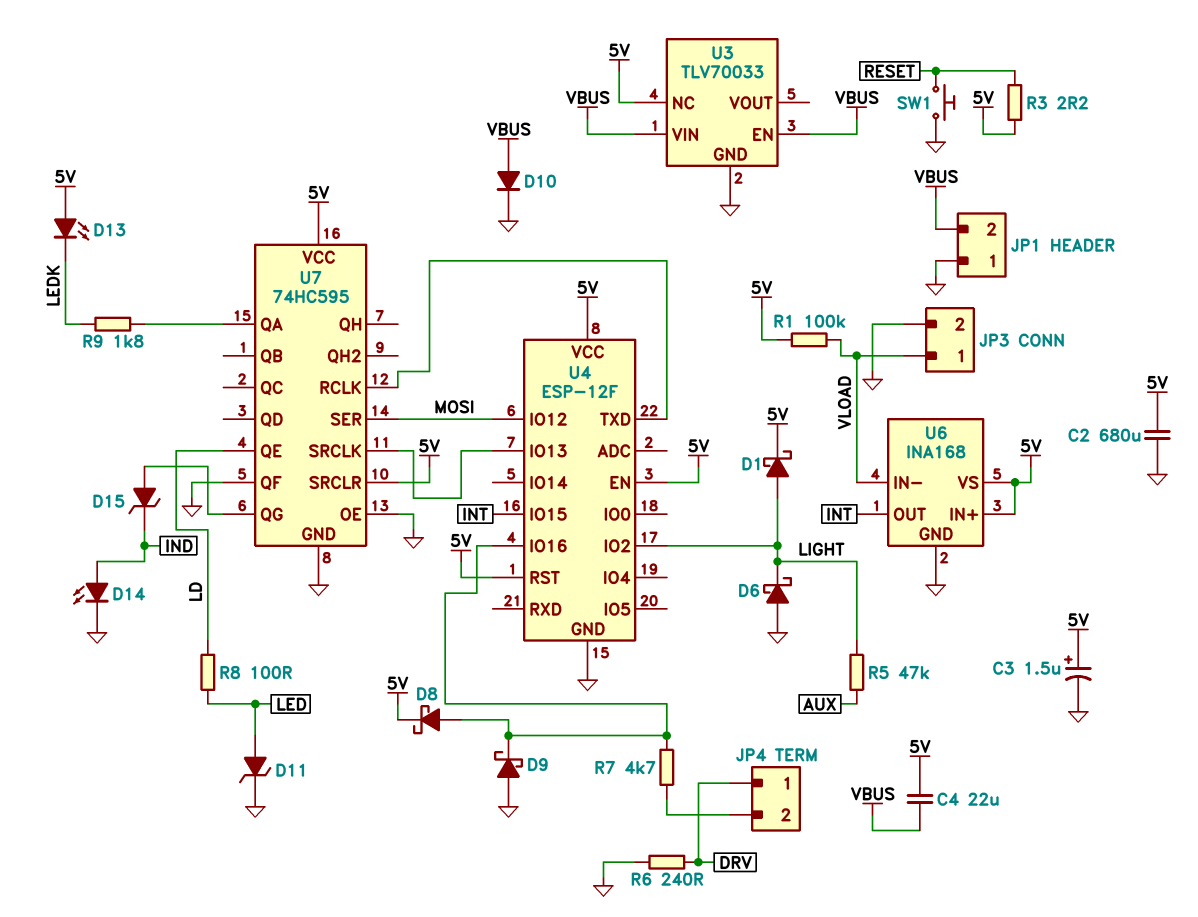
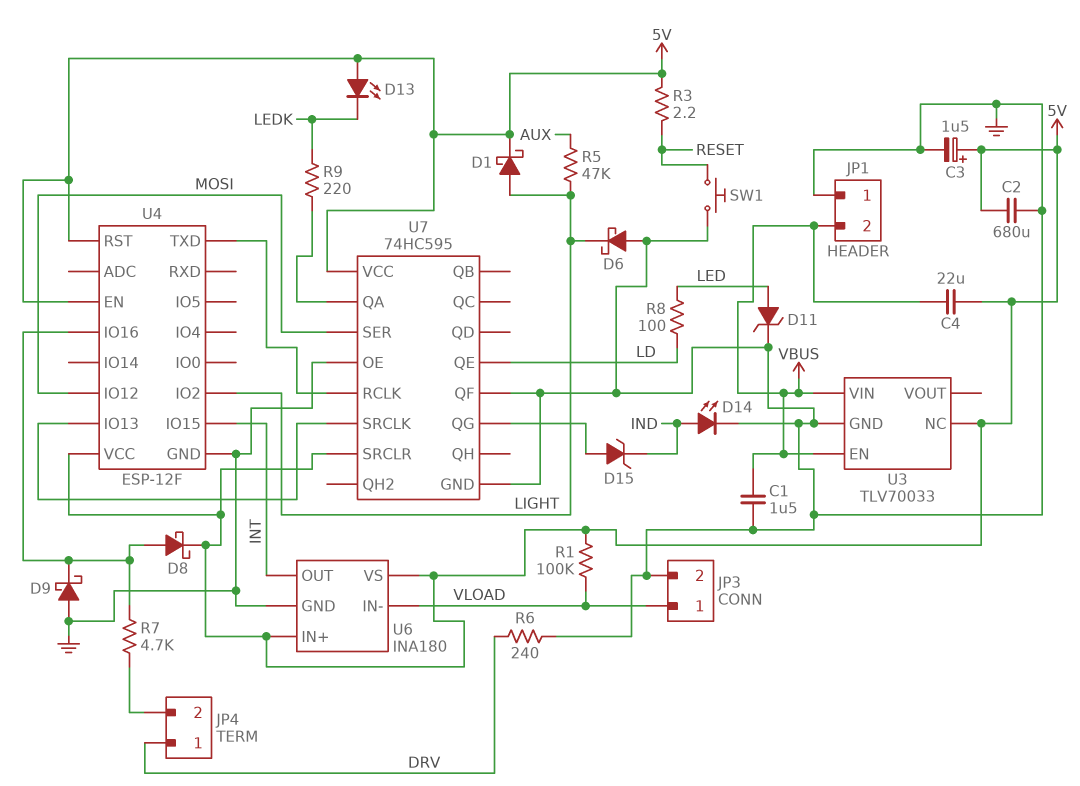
C1: none -> 1.5uF (GND, VBUS)
D10: diode (A VBUS, K GND) -> none
R9: 1.8k (LEDK, U7/QA) -> 220 (LEDK, U7/QA)
U6: INA168 -> INA180

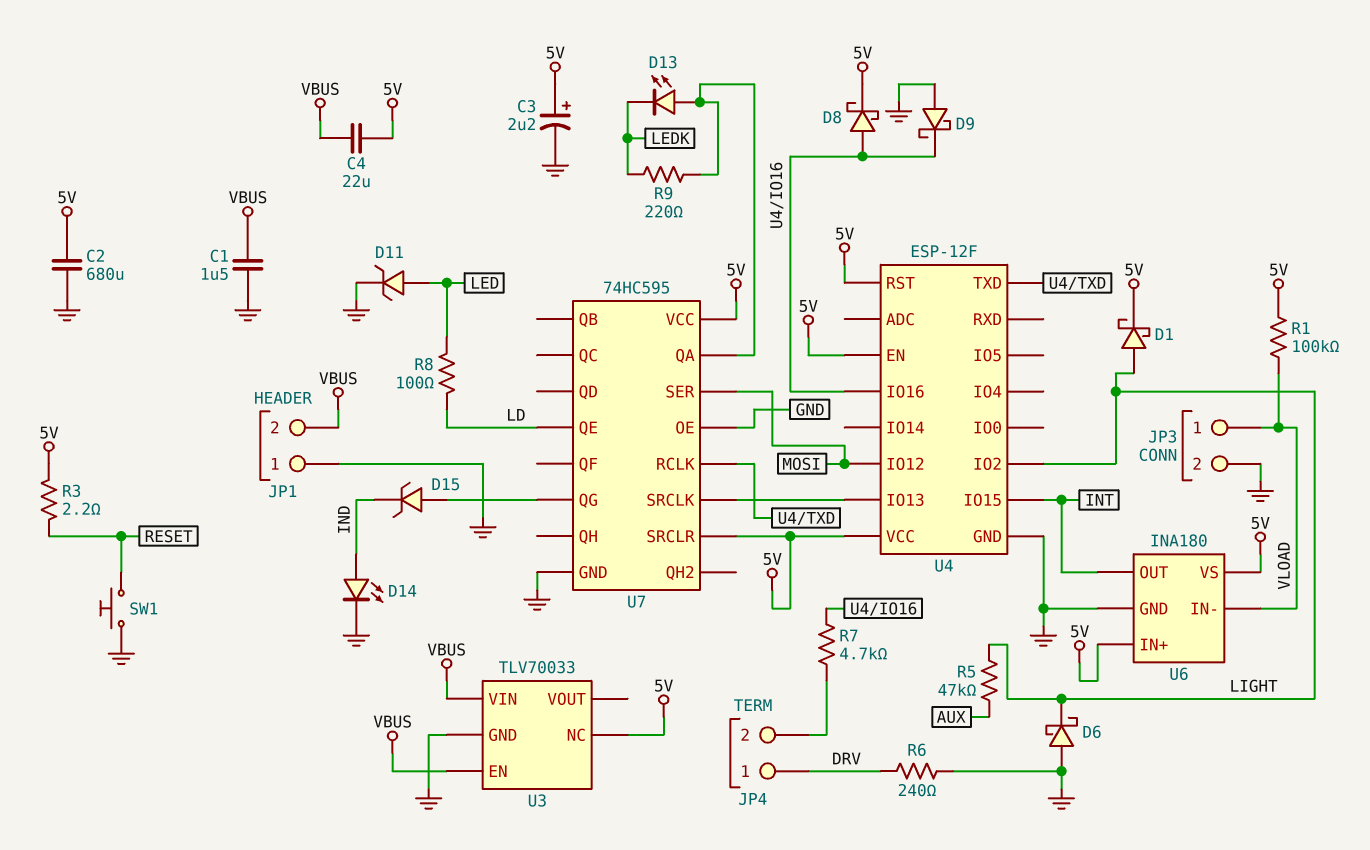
C3: 1.5uF (plus 5V, minus GND) -> 2.2uF (plus 5V, minus GND)
D13: LED (A 5V, K LEDK) -> LED (A U7/QA, K LEDK)
U7 pin QF: GND -> none

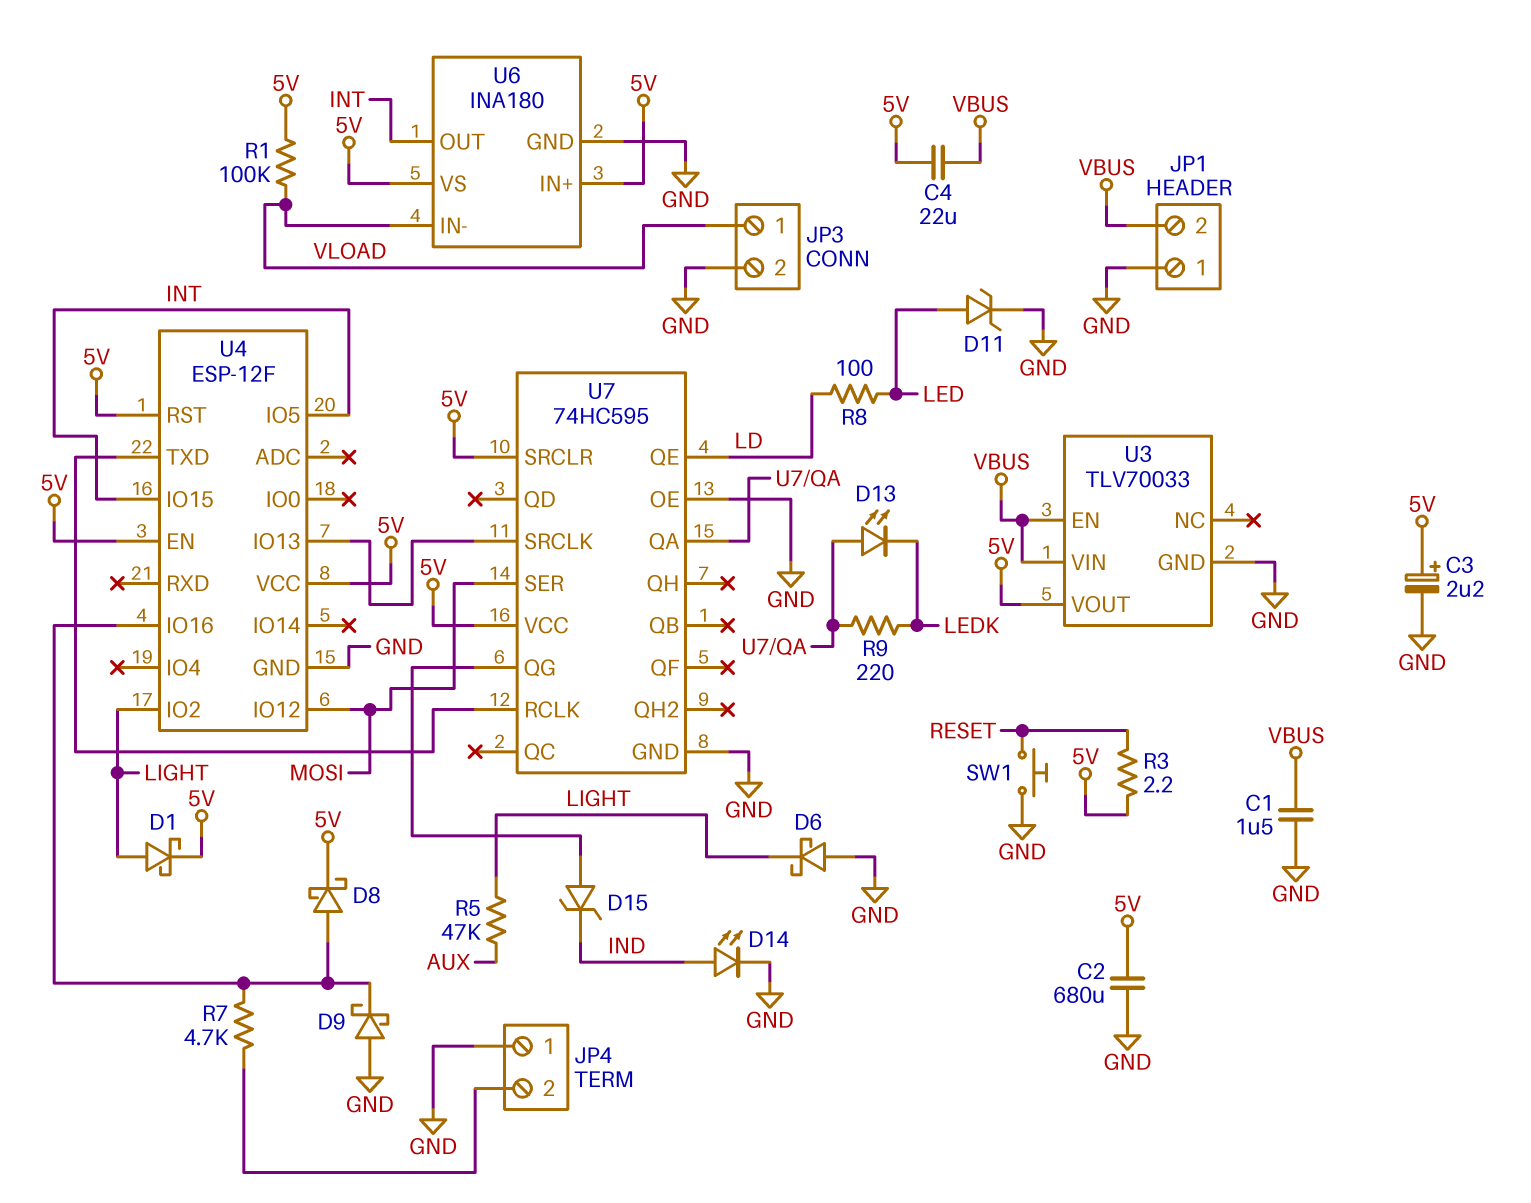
JP4 pin 1: DRV -> GND
R6: 240 (DRV, GND) -> none
U3 pin NC: 5V -> none
U3 pin VOUT: none -> 5V
U4 pin IO5: none -> INT

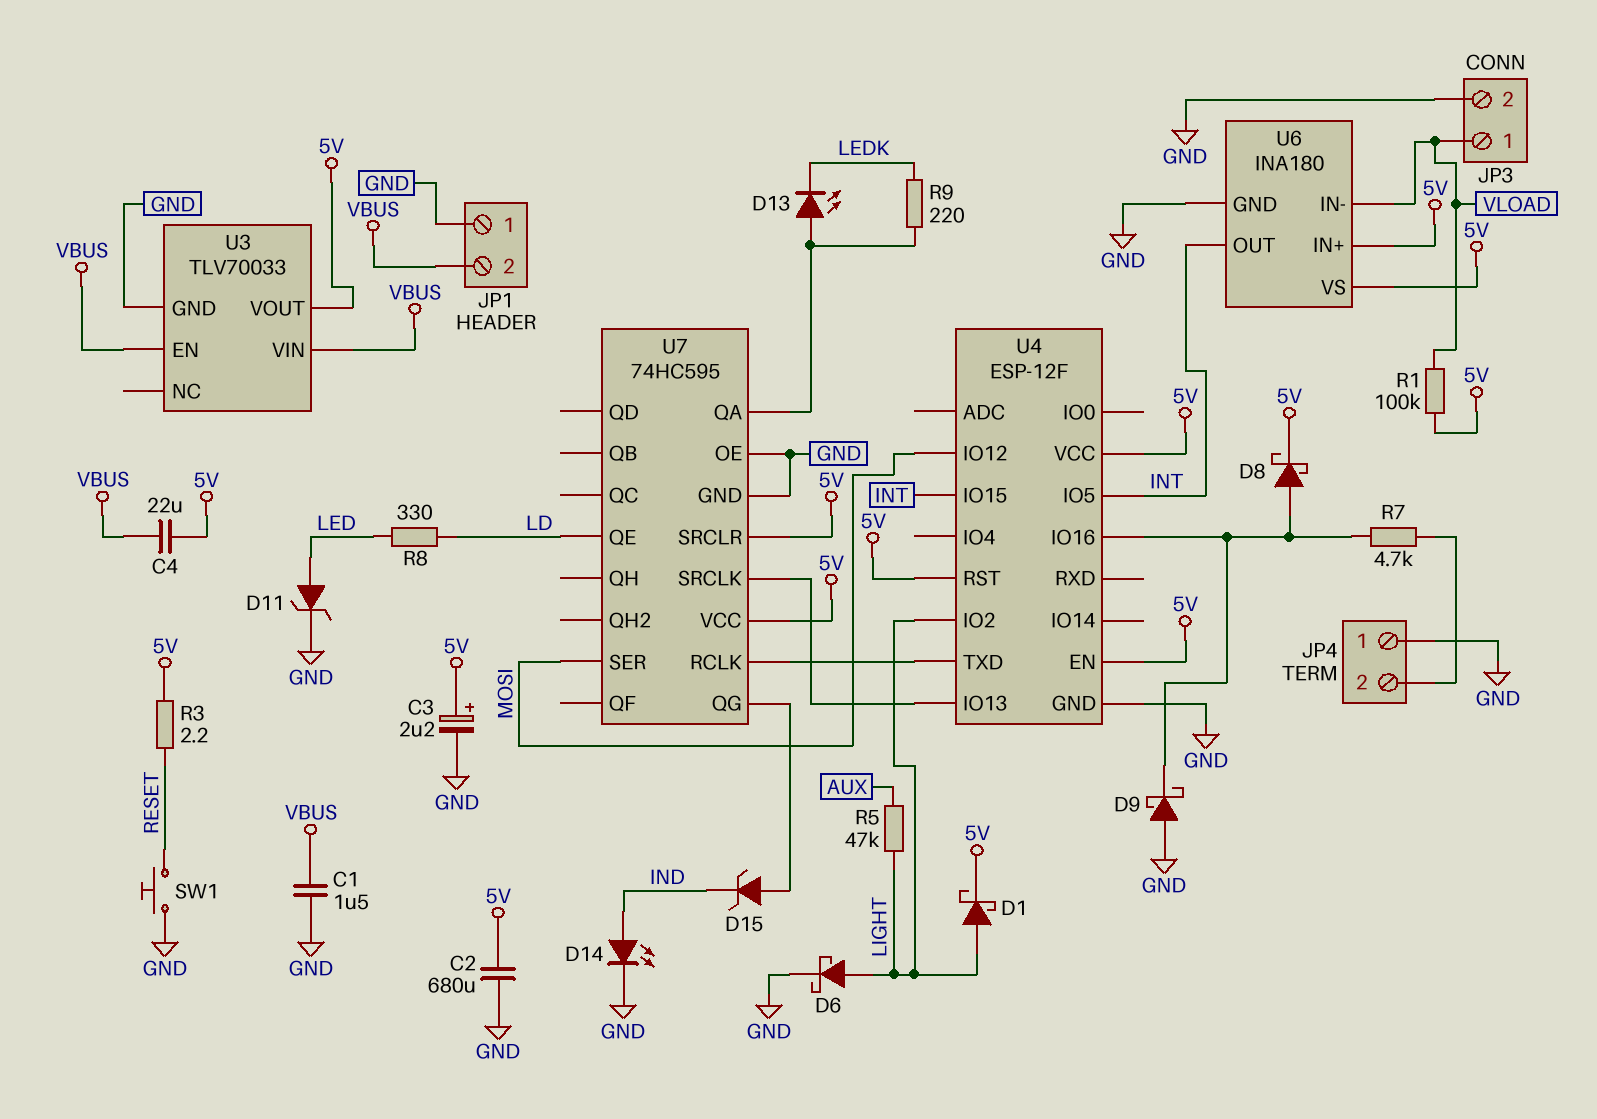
D6: schottky (A GND, K LIGHT) -> schottky (A LIGHT, K GND)
R8: 100 (LD, LED) -> 330 (LD, LED)

